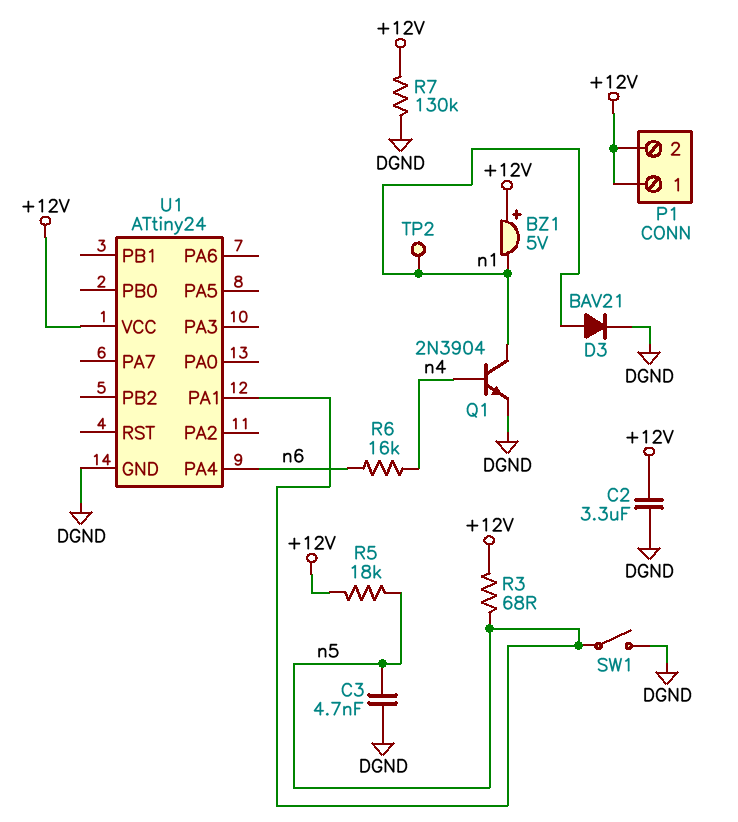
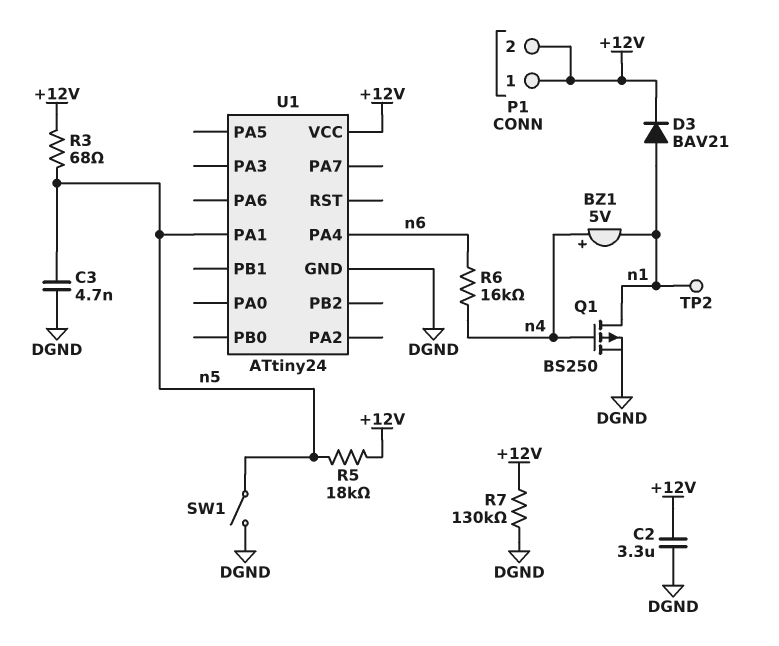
BZ1: buzzer 5V (plus +12V, minus n1) -> buzzer 5V (plus n4, minus n1)
D3: diode BAV21 (A n1, K DGND) -> diode BAV21 (A n1, K +12V)
Q1: NPN 2N3904 (B n4, C n1, E DGND) -> PMOS BS250 (G n4, D n1, S DGND)

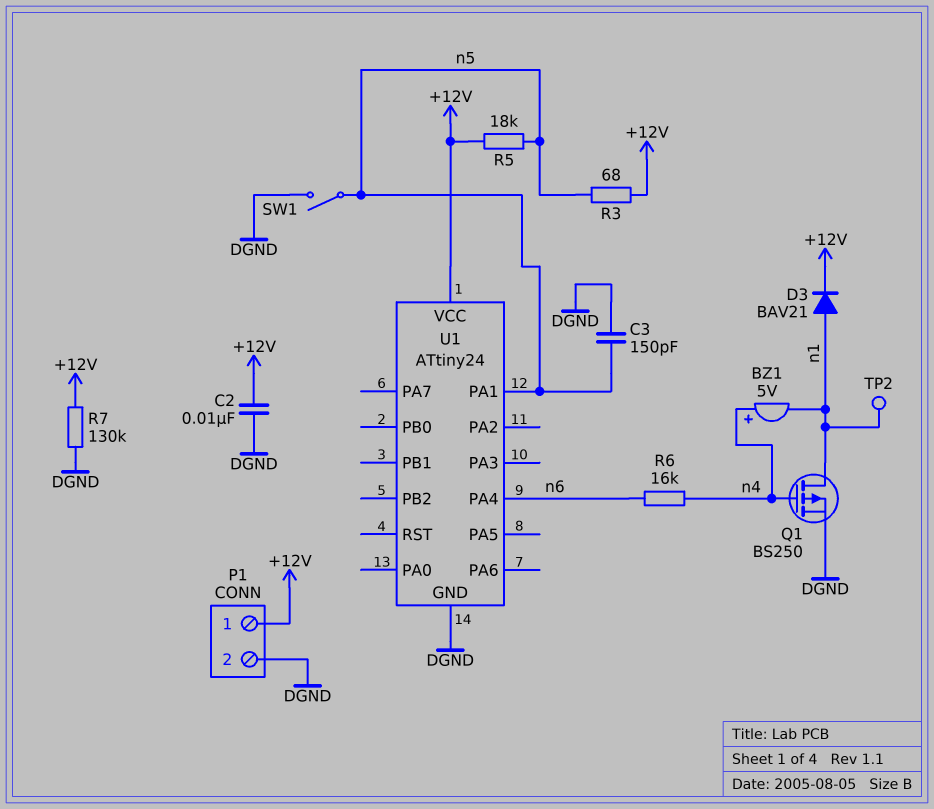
C2: 3.3uF (+12V, DGND) -> 10nF (+12V, DGND)
C3: 4.7nF (DGND, n5) -> 150pF (DGND, n5)
P1 pin 2: +12V -> DGND

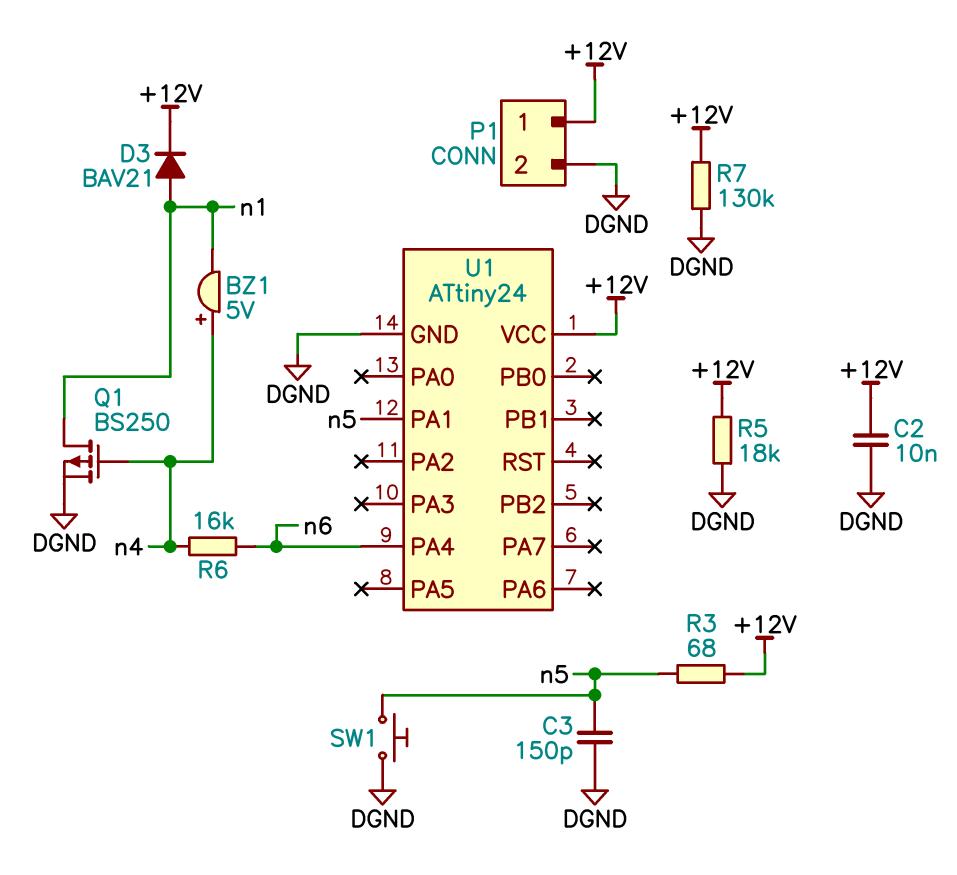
R5: 18k (+12V, n5) -> 18k (+12V, DGND)
SW1: switch (DGND, n5) -> button (DGND, n5)
TP2: test point (n1) -> none

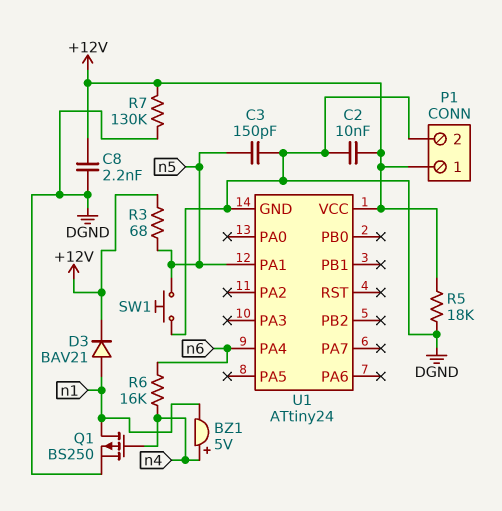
C8: none -> 2.2nF (+12V, DGND)

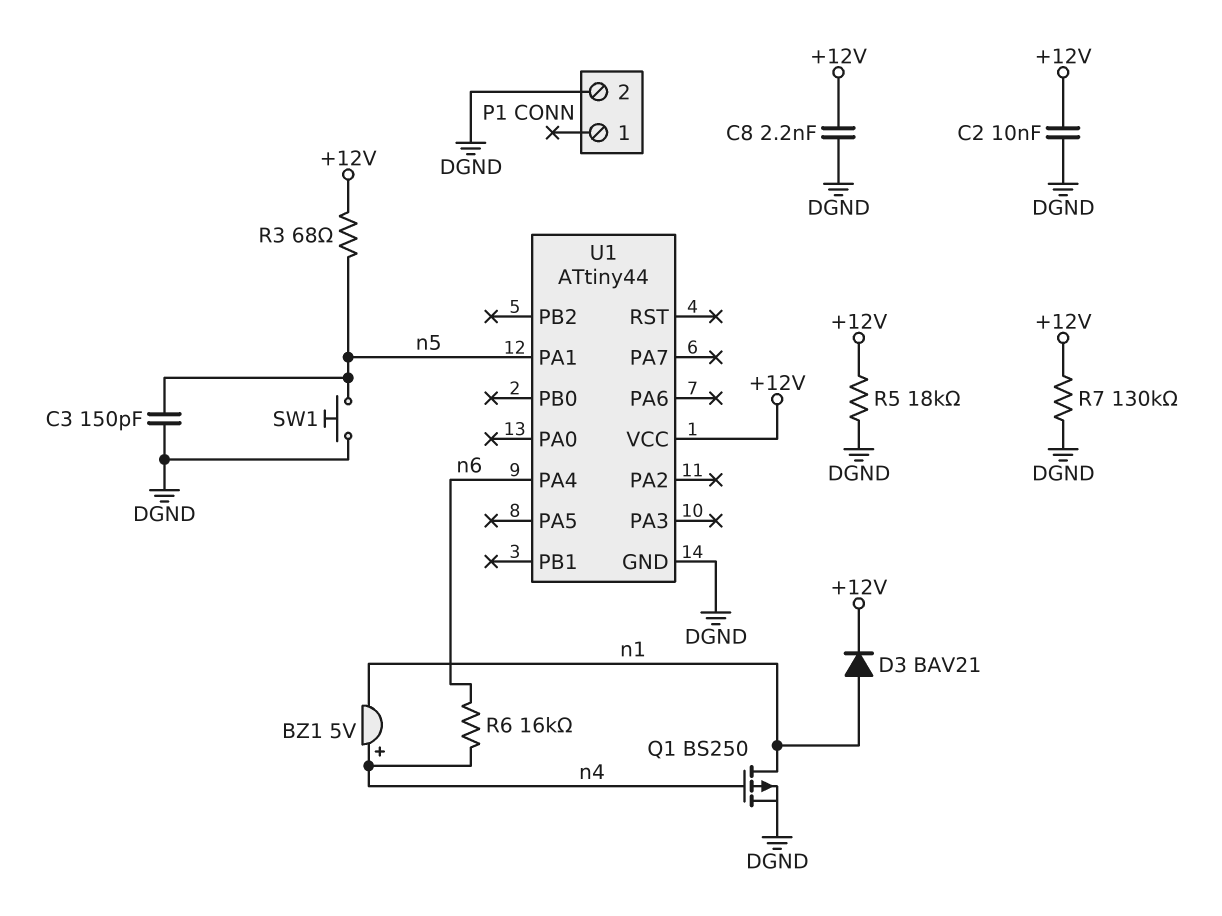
P1 pin 1: +12V -> none
U1: ATtiny24 -> ATtiny44

